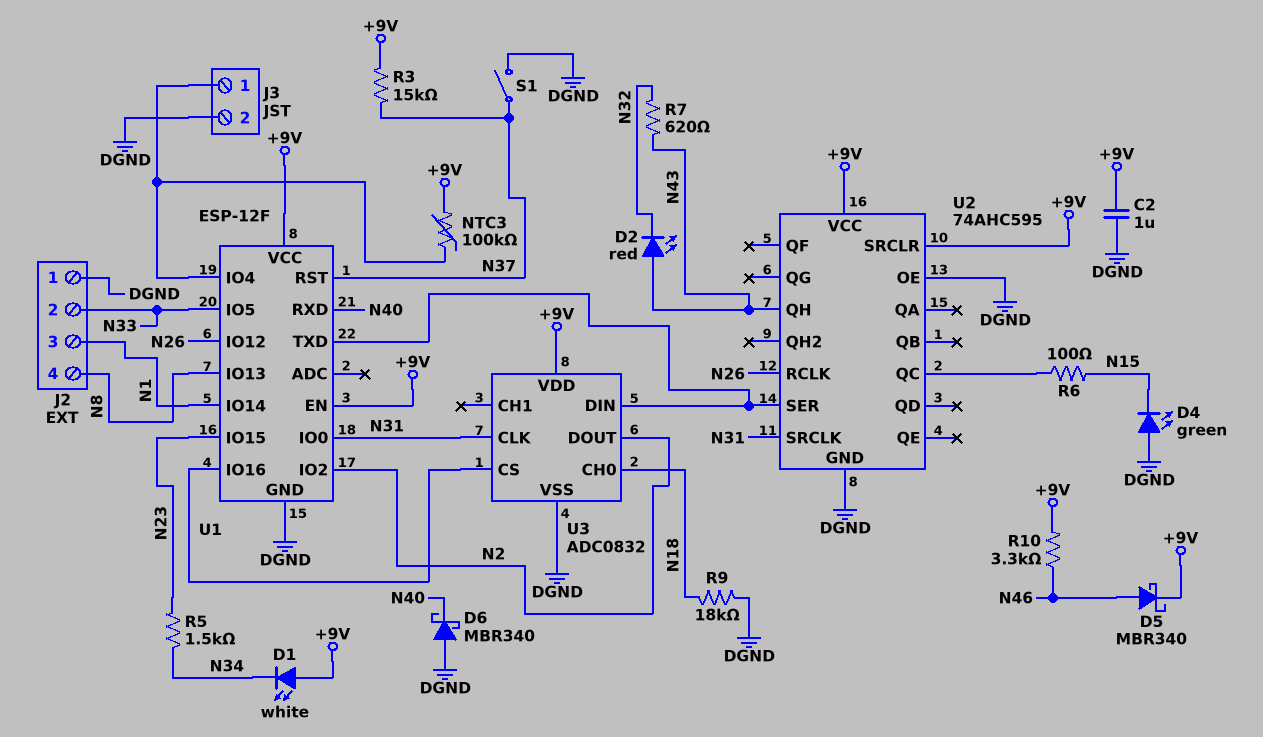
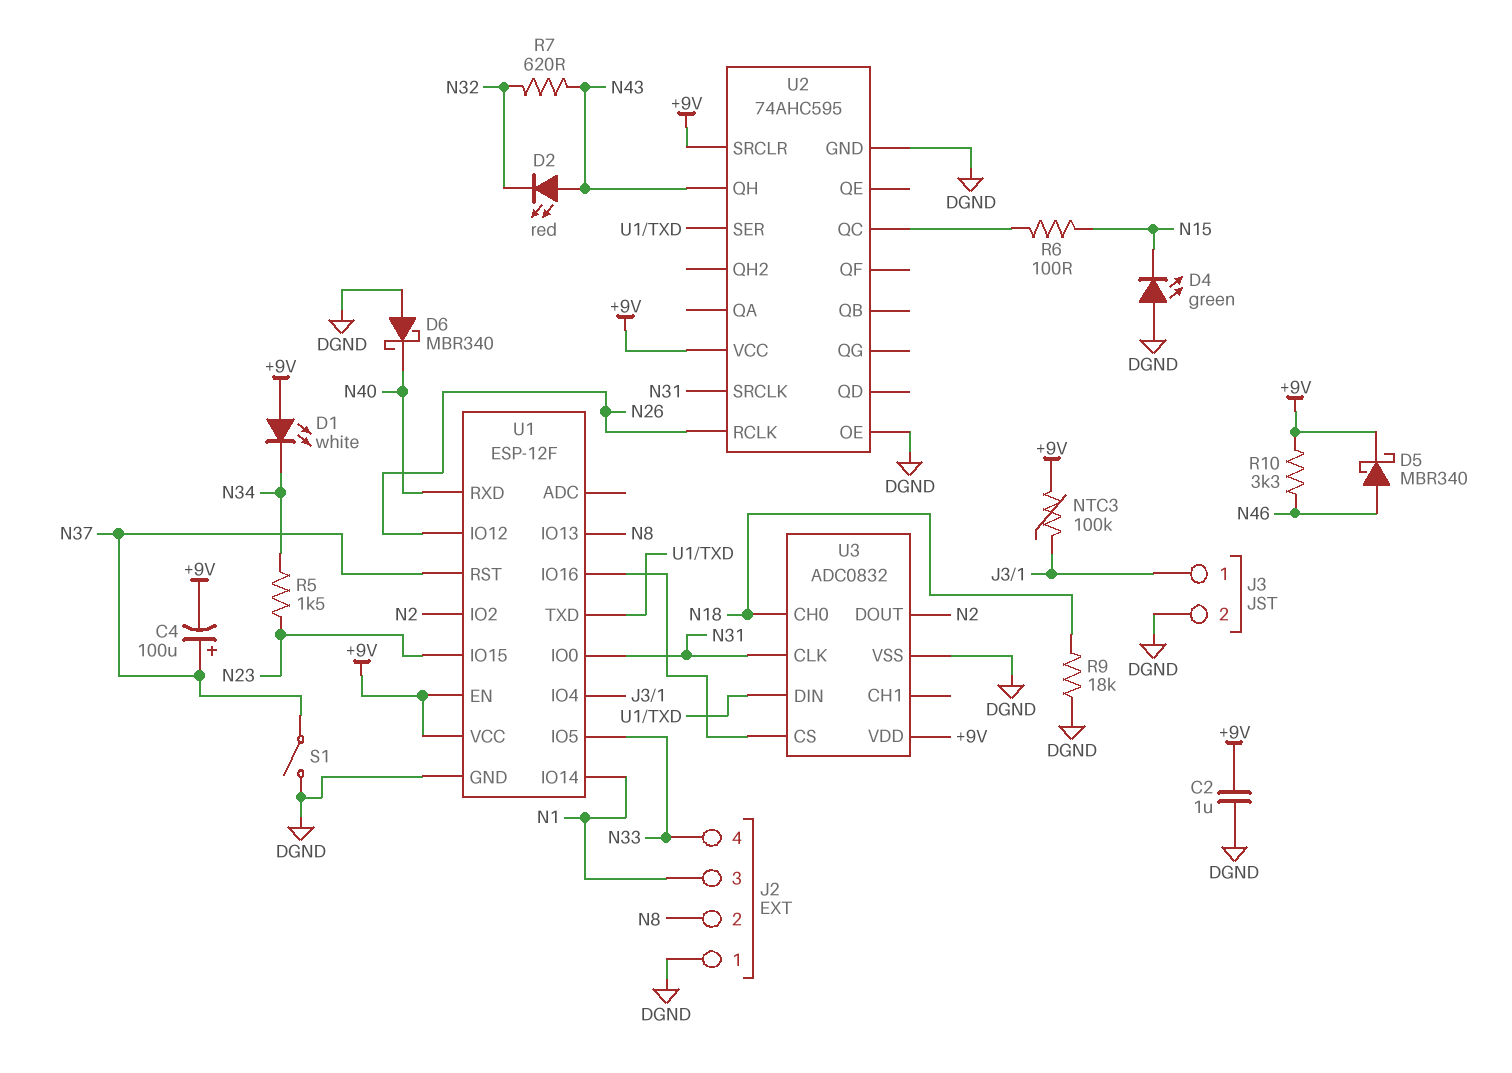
C4: none -> 100uF (plus N37, minus +9V)
J2 pin 2: N33 -> N8
J2 pin 4: N8 -> N33
R3: 15k (+9V, N37) -> none

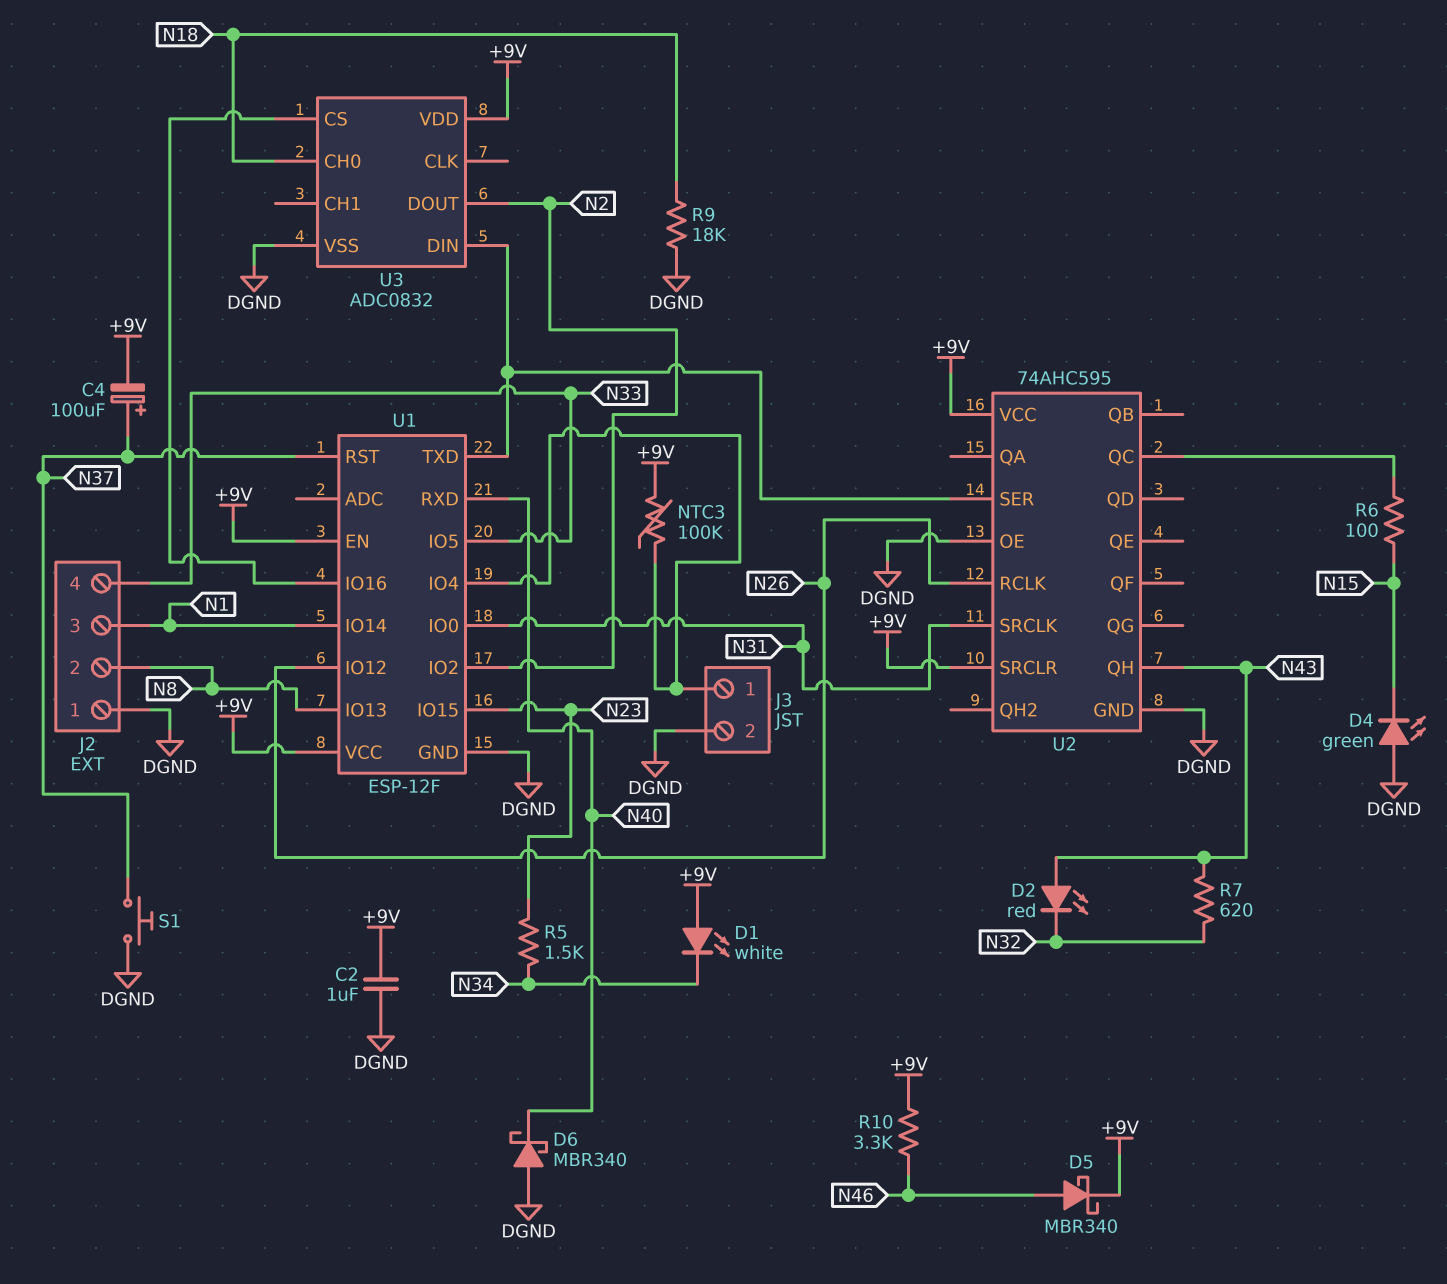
S1: switch (DGND, N37) -> button (DGND, N37)
U3 pin CLK: N31 -> none

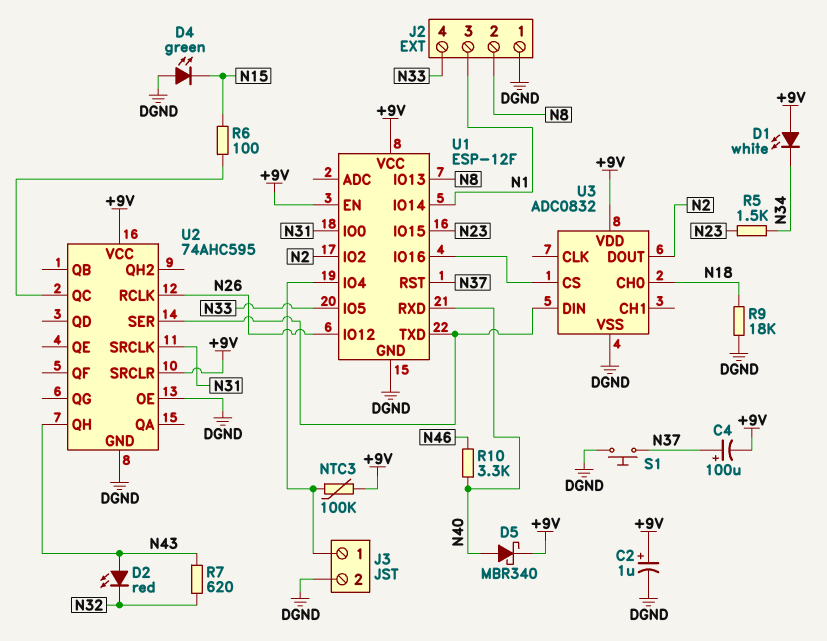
C2: 1uF (+9V, DGND) -> 1uF (plus +9V, minus DGND)
D5: schottky MBR340 (A N46, K +9V) -> schottky MBR340 (A N40, K +9V)
D6: schottky MBR340 (A DGND, K N40) -> none
R10: 3.3k (+9V, N46) -> 3.3k (N40, N46)

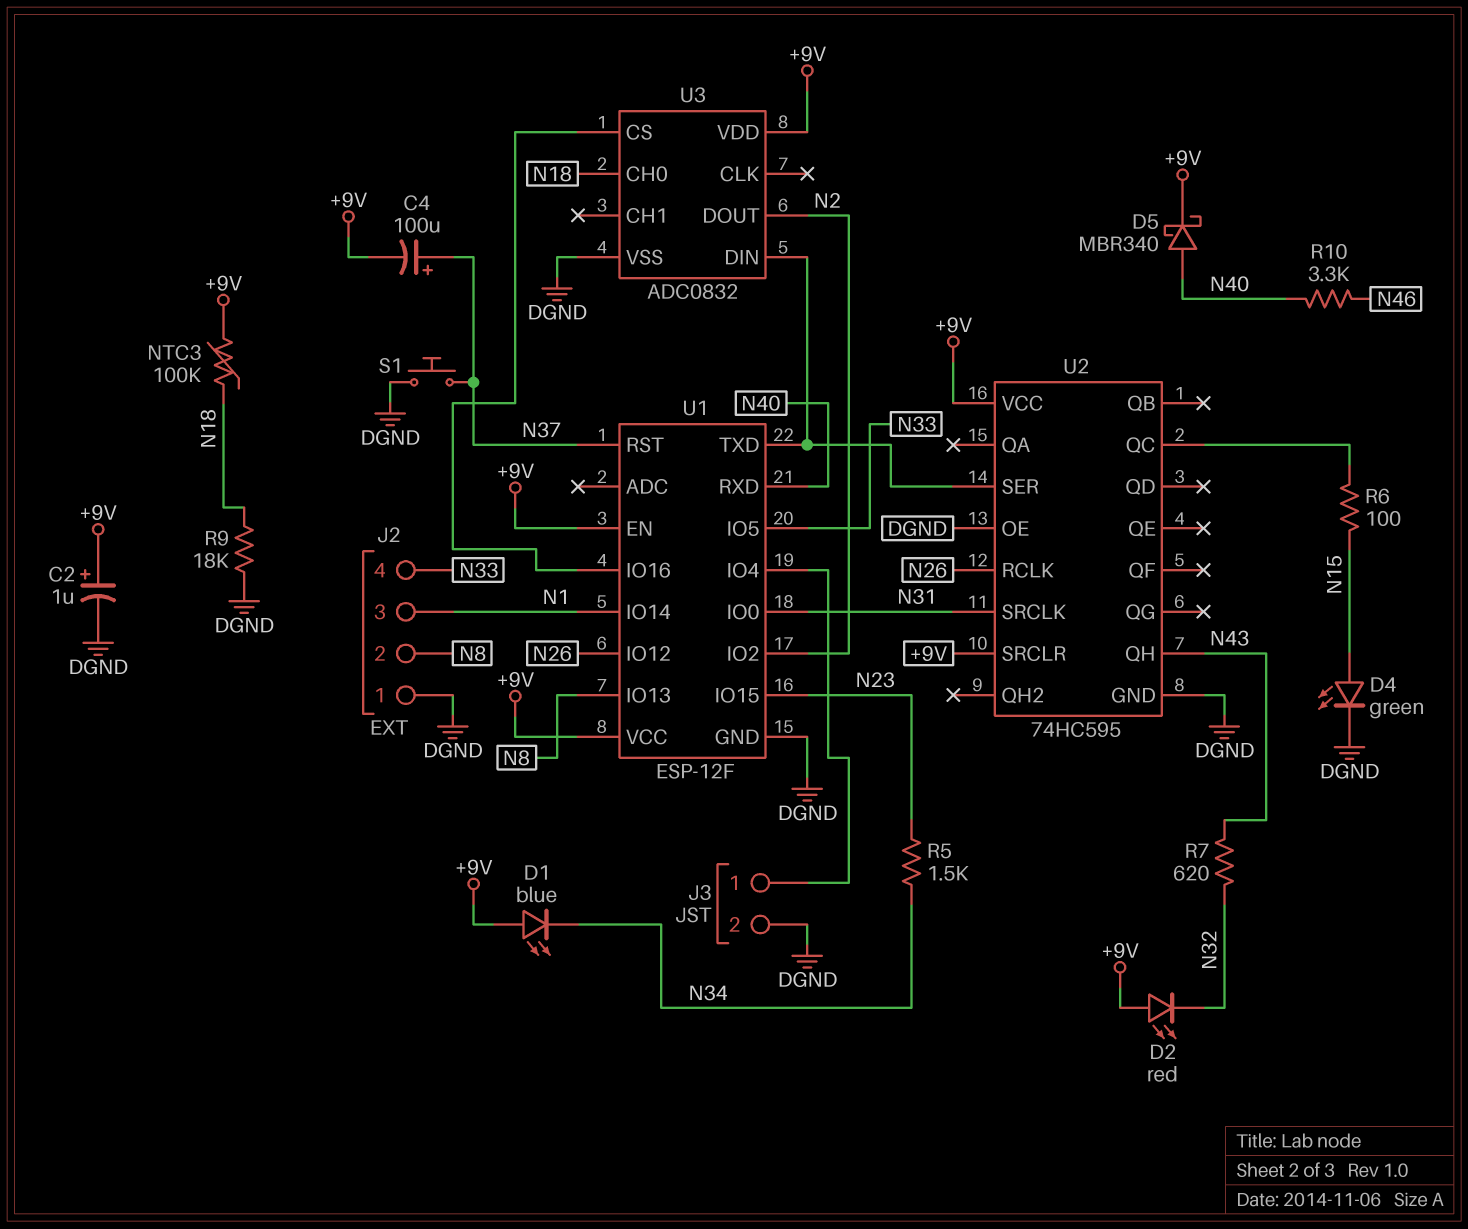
D1: LED white (A +9V, K N34) -> LED blue (A +9V, K N34)
D2: LED red (A N43, K N32) -> LED red (A +9V, K N32)
D4: LED green (A DGND, K N15) -> LED green (A N15, K DGND)
NTC3: 100k (+9V, J3/1) -> 100k (+9V, N18)
U2: 74AHC595 -> 74HC595

